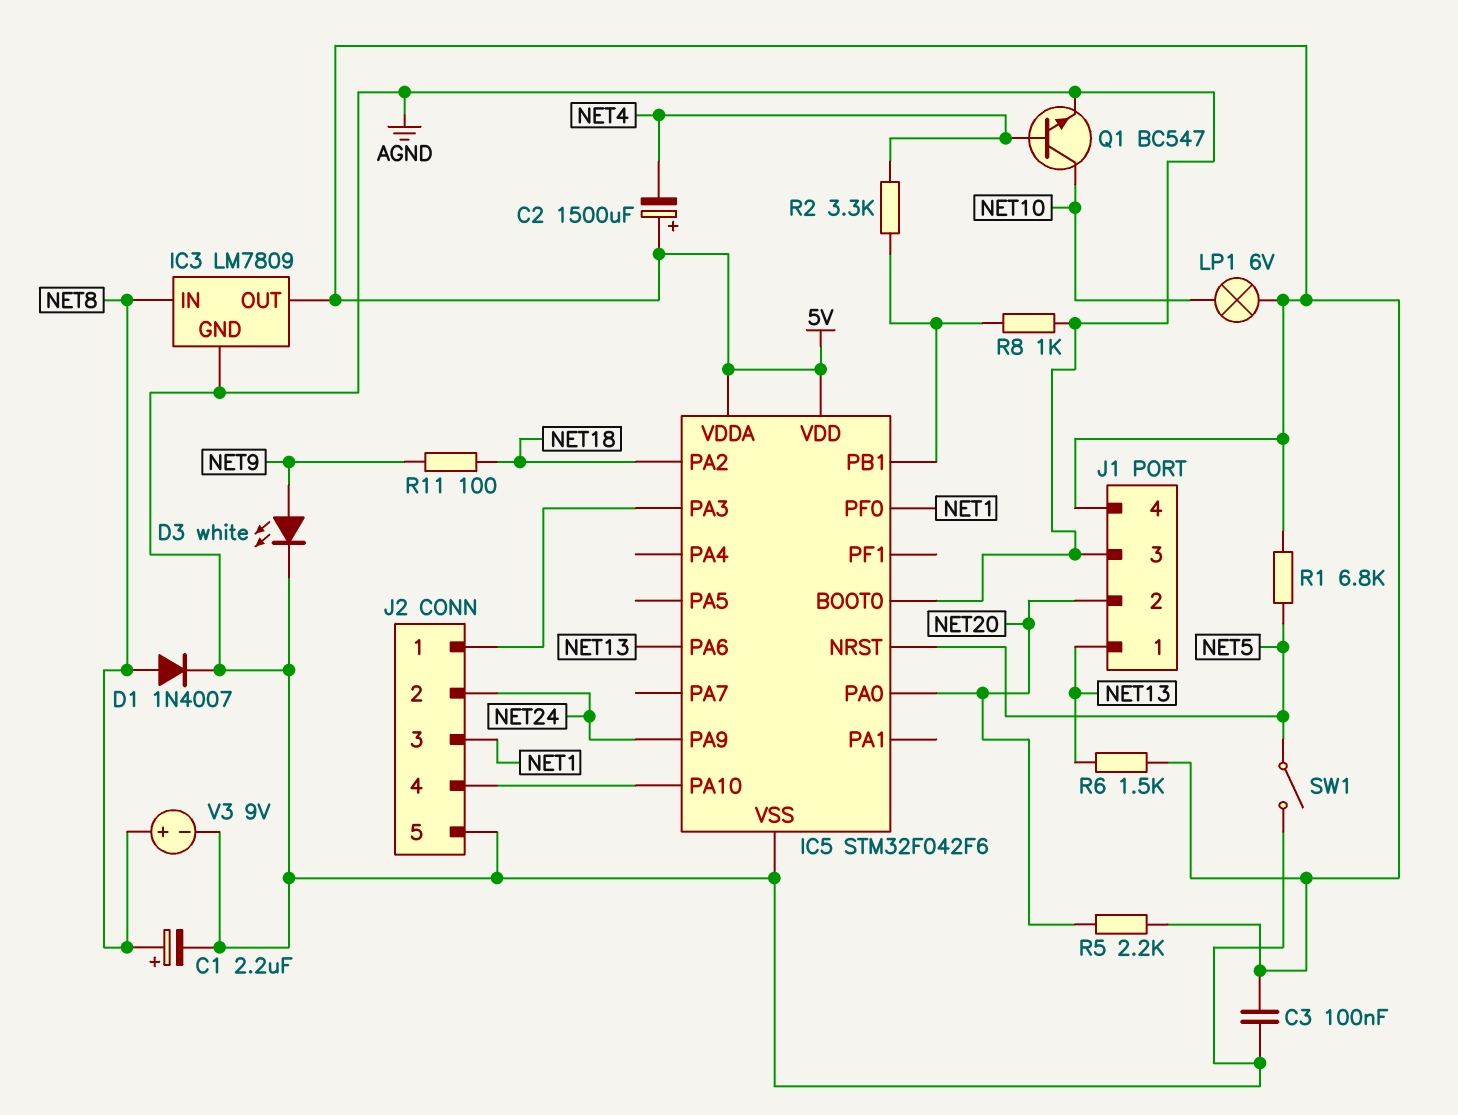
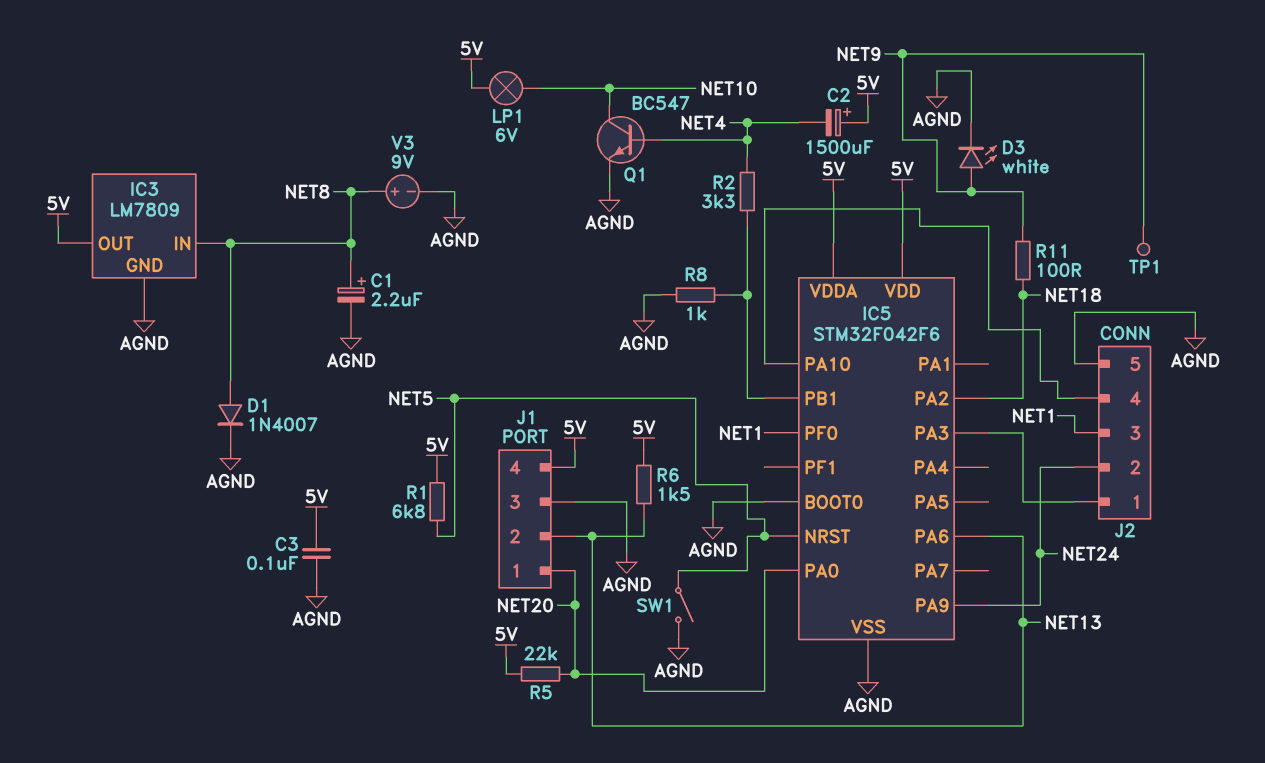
J1 pin 1: NET13 -> NET20
J1 pin 2: NET20 -> NET13
R5: 2.2k (5V, NET20) -> 22k (5V, NET20)
TP1: none -> test point (NET9)

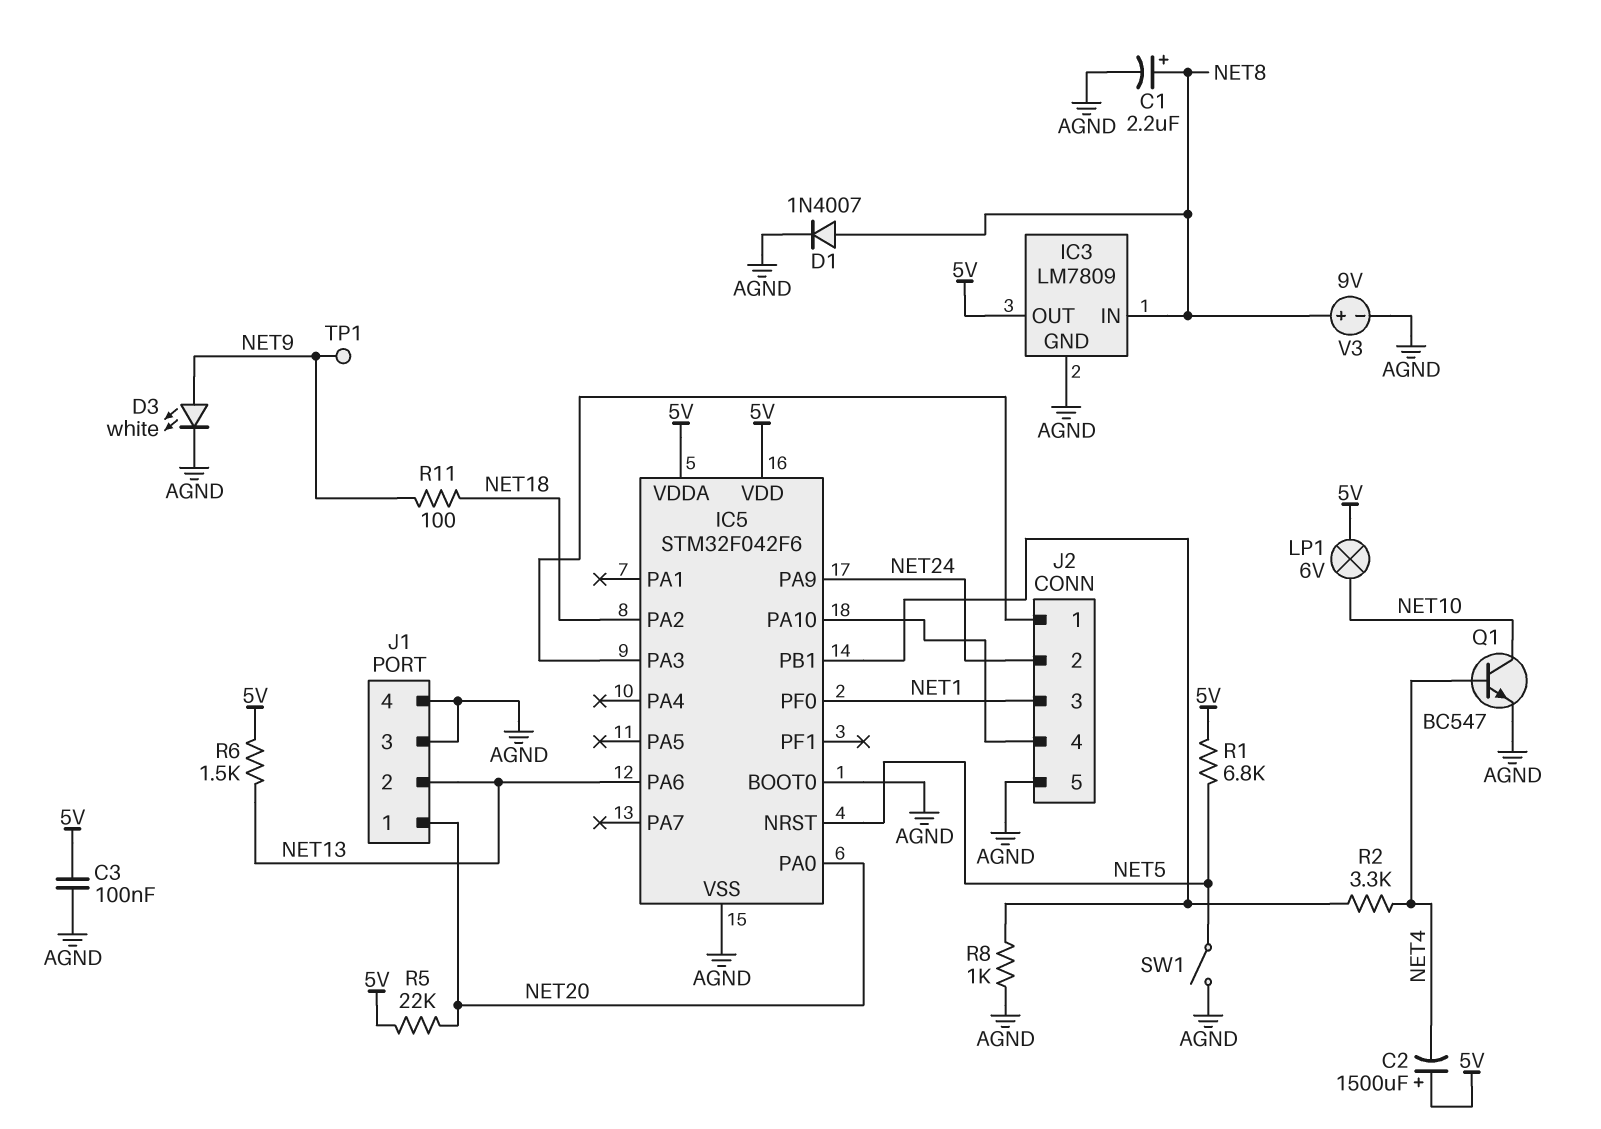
J1 pin 4: 5V -> AGND

